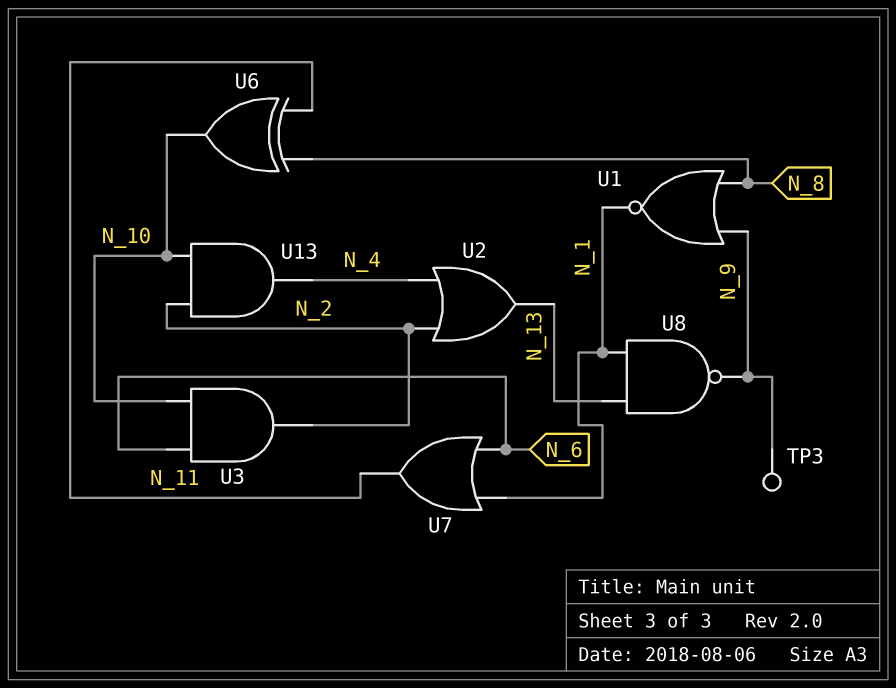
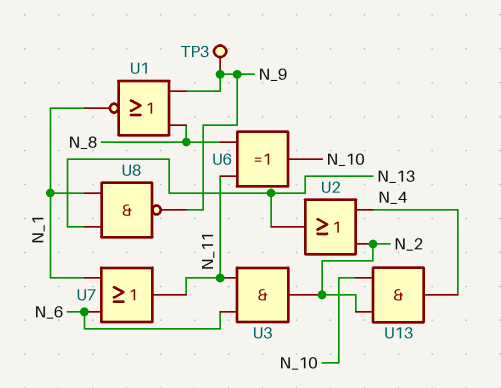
U3: AND (in N_6, in N_10, out N_2) -> AND (in N_6, in N_11, out N_2)

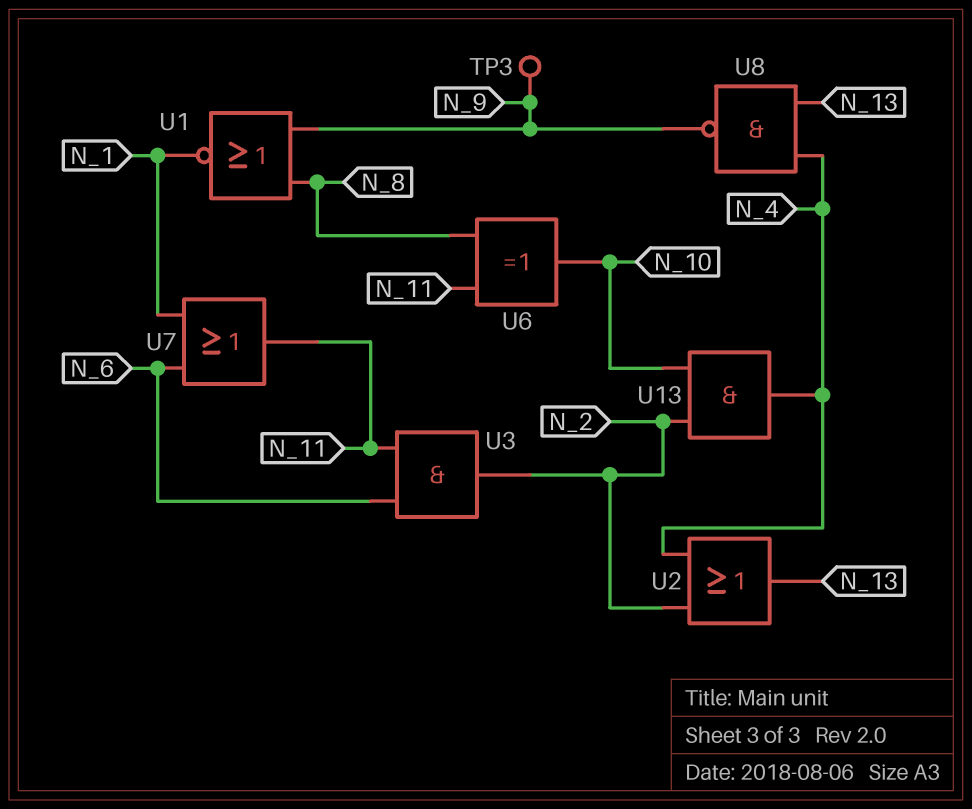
U8: NAND (in N_1, in N_13, out N_9) -> NAND (in N_4, in N_13, out N_9)

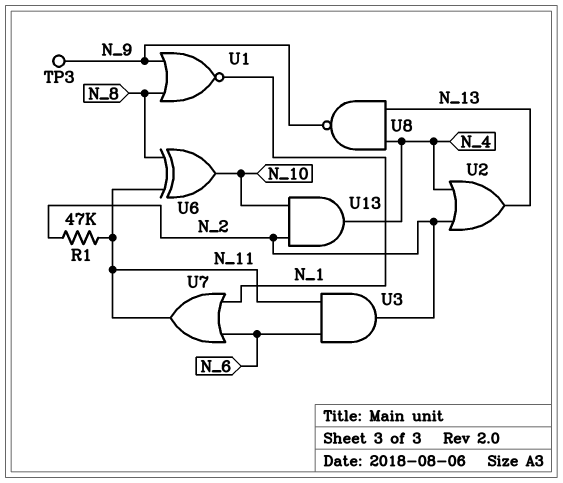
R1: none -> 47k (N_2, N_11)

